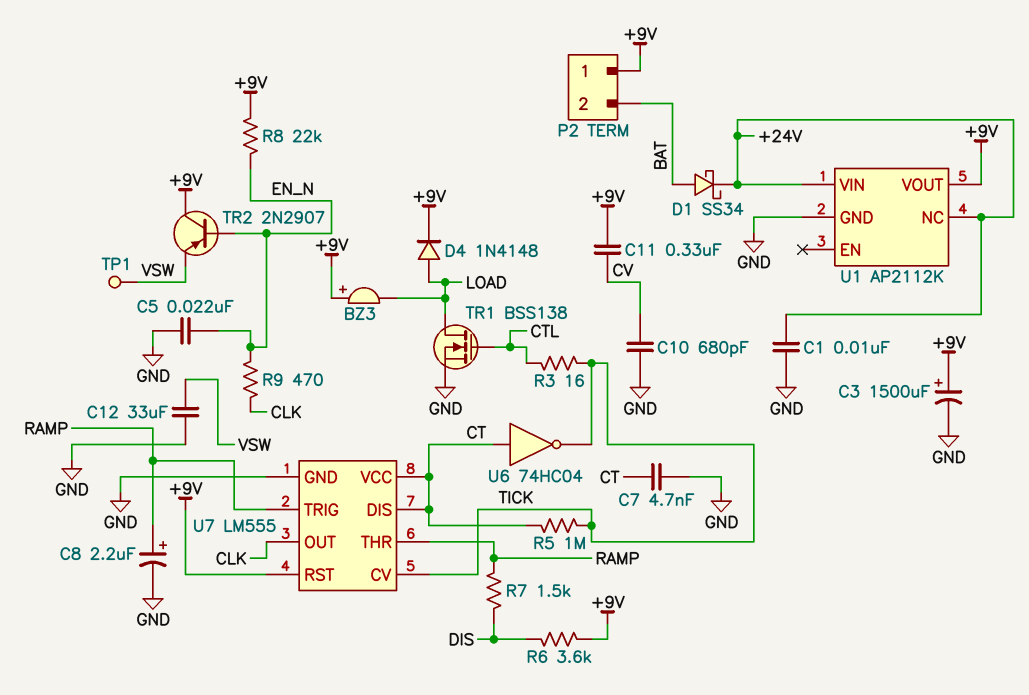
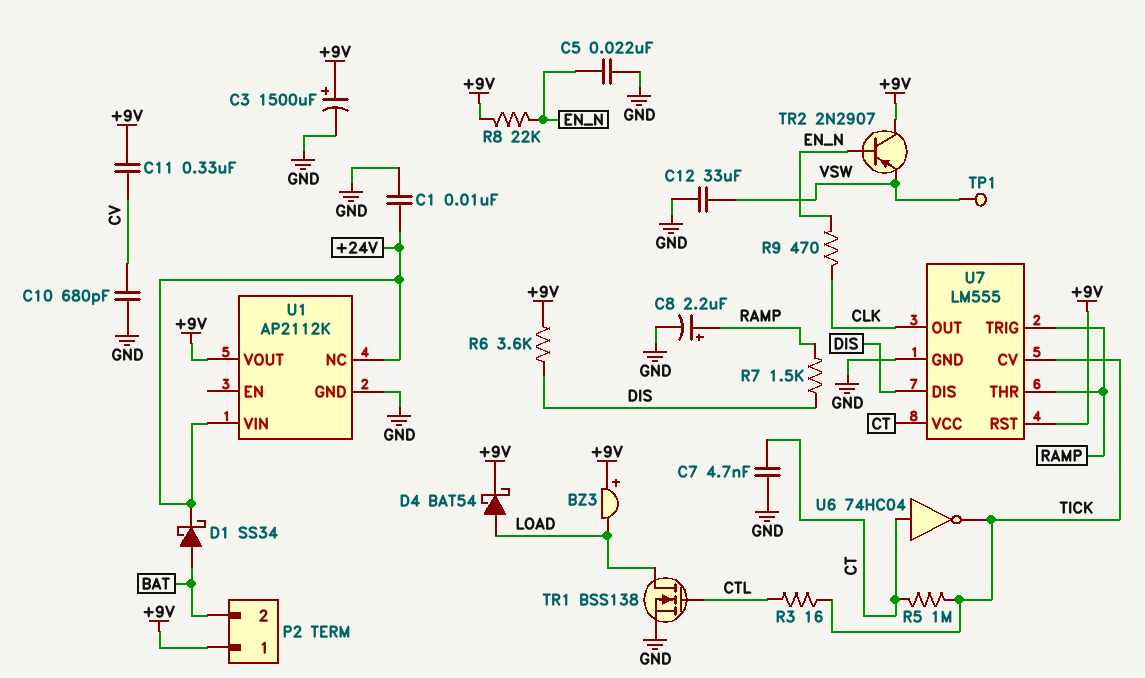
D4: diode 1N4148 (A LOAD, K +9V) -> schottky BAT54 (A LOAD, K +9V)
U7 pin DIS: CT -> DIS

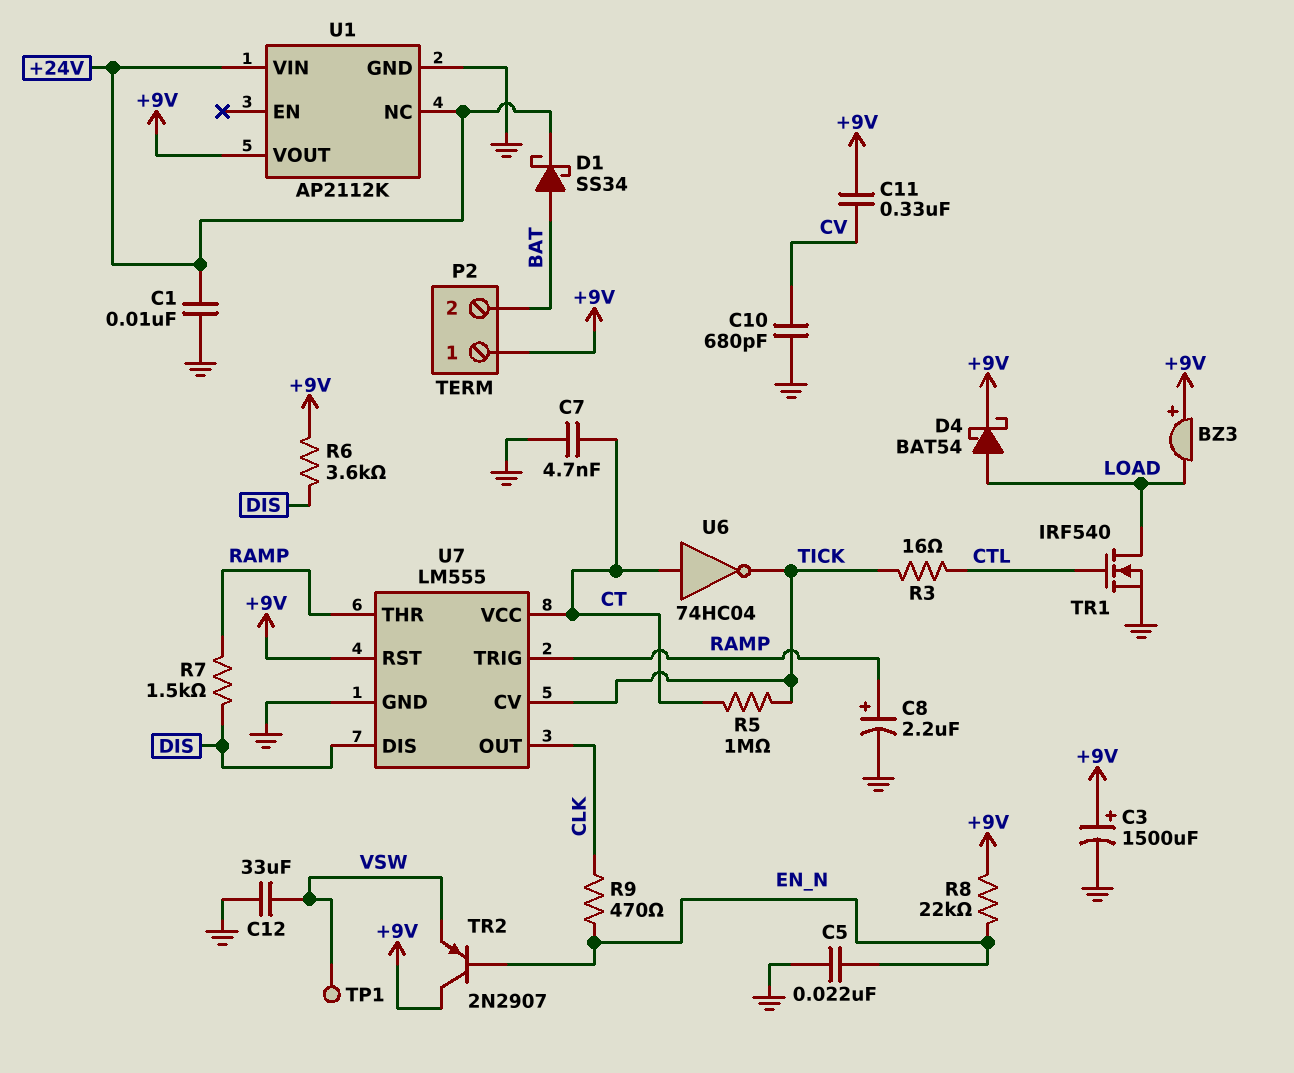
TR1: NMOS BSS138 (G CTL, D LOAD, S GND) -> NMOS IRF540 (G CTL, D LOAD, S GND)

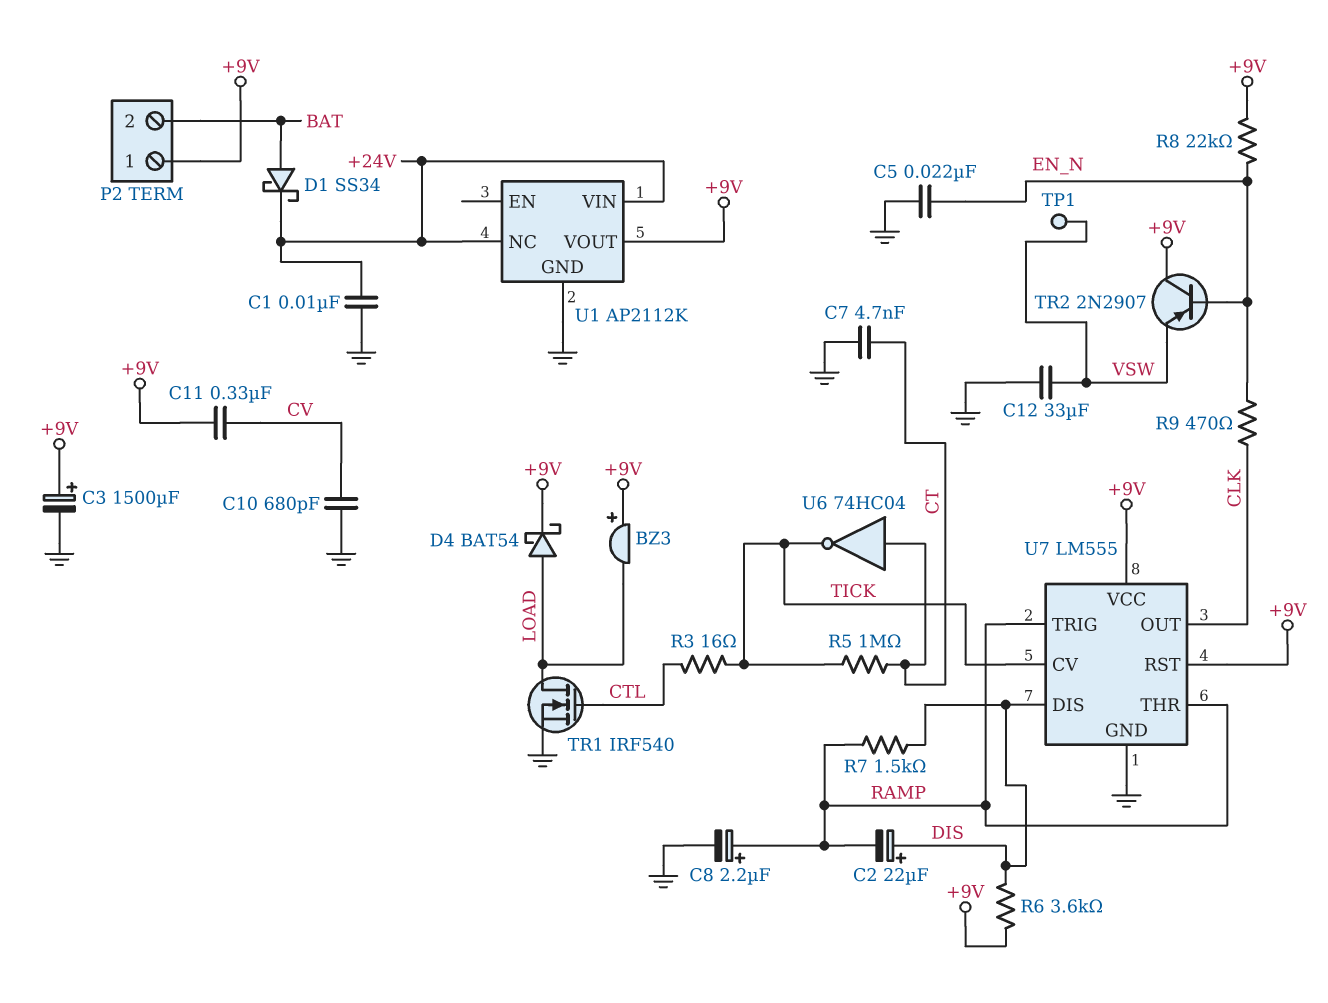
C2: none -> 22uF (plus DIS, minus RAMP)
U7 pin VCC: CT -> +9V

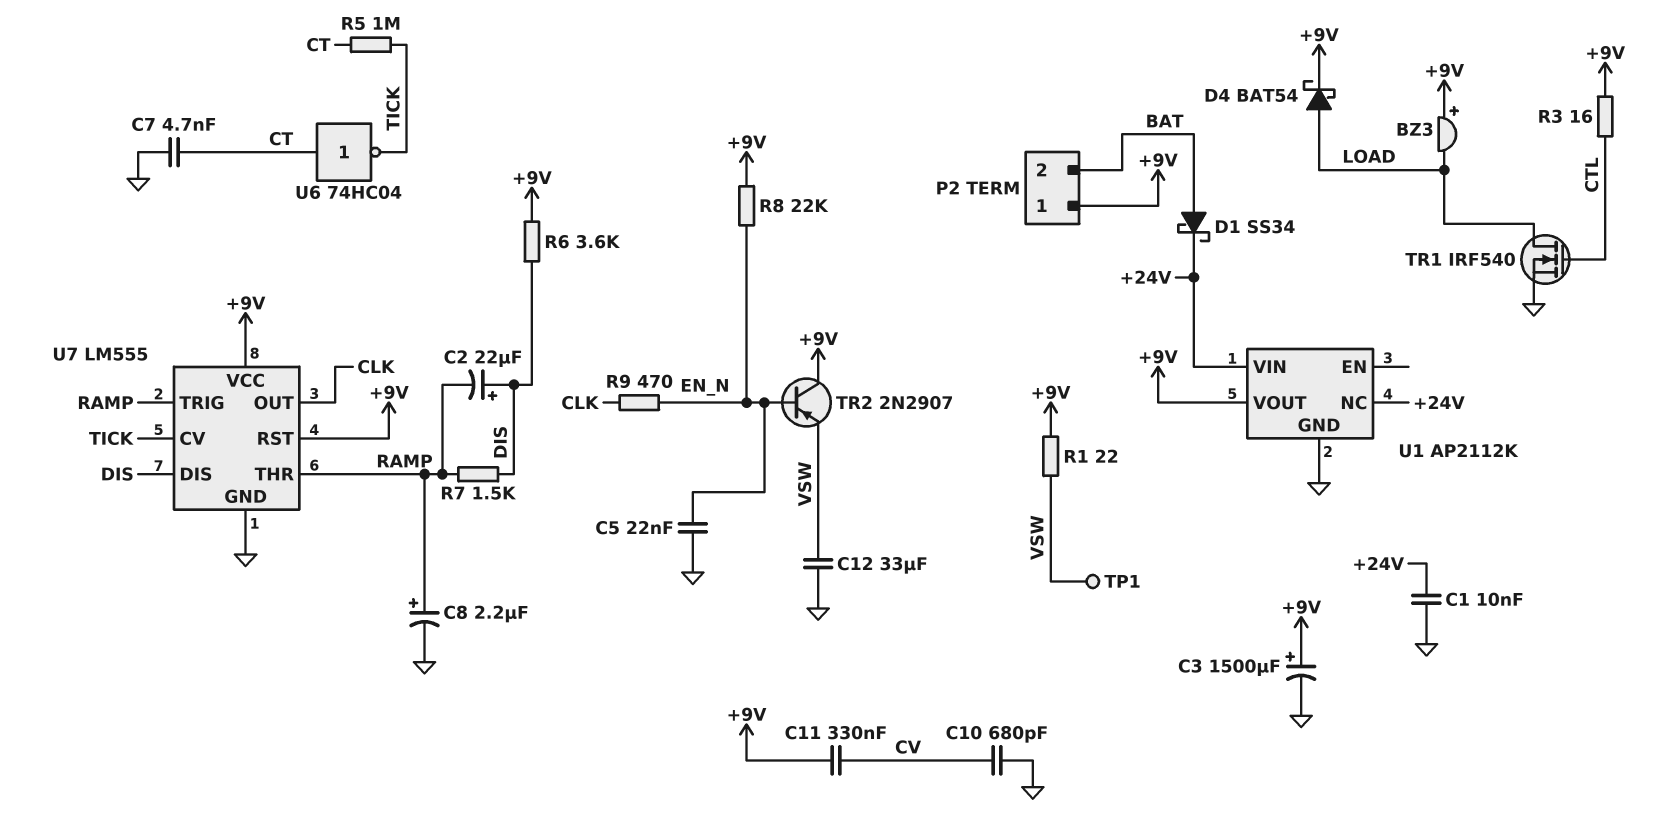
R1: none -> 22 (+9V, VSW)
R3: 16 (CTL, TICK) -> 16 (+9V, CTL)

